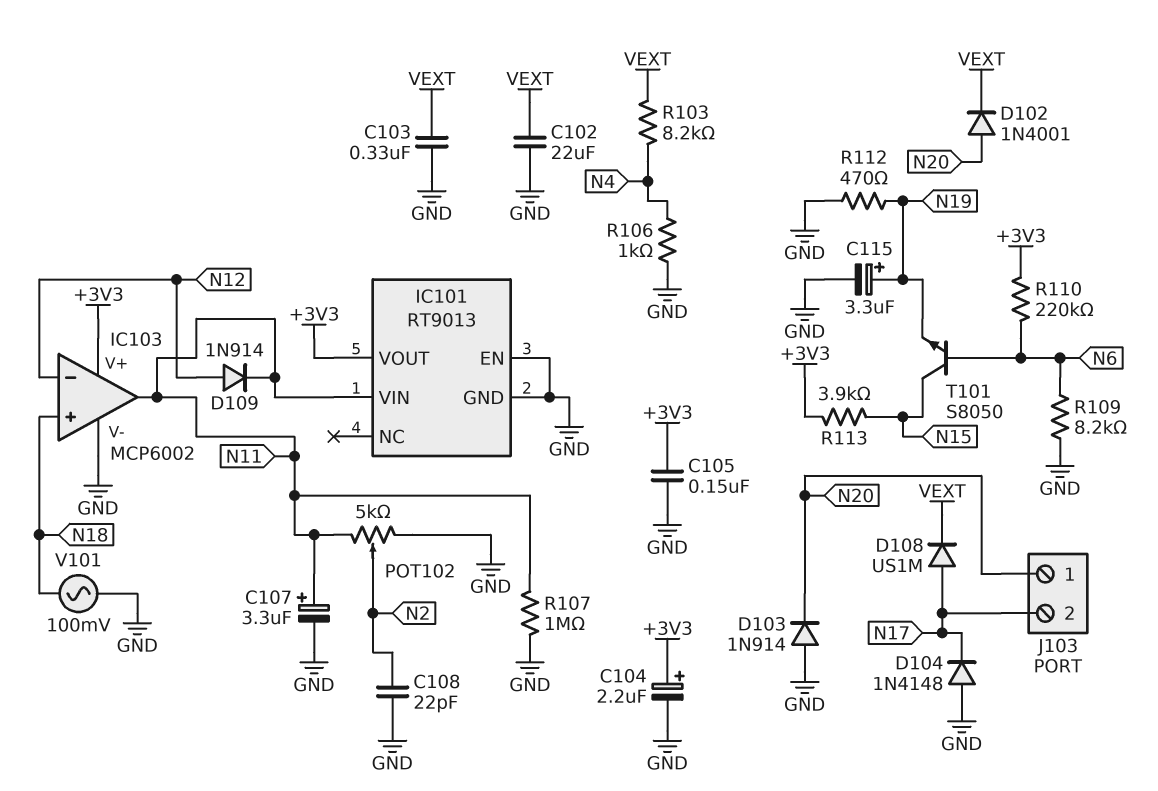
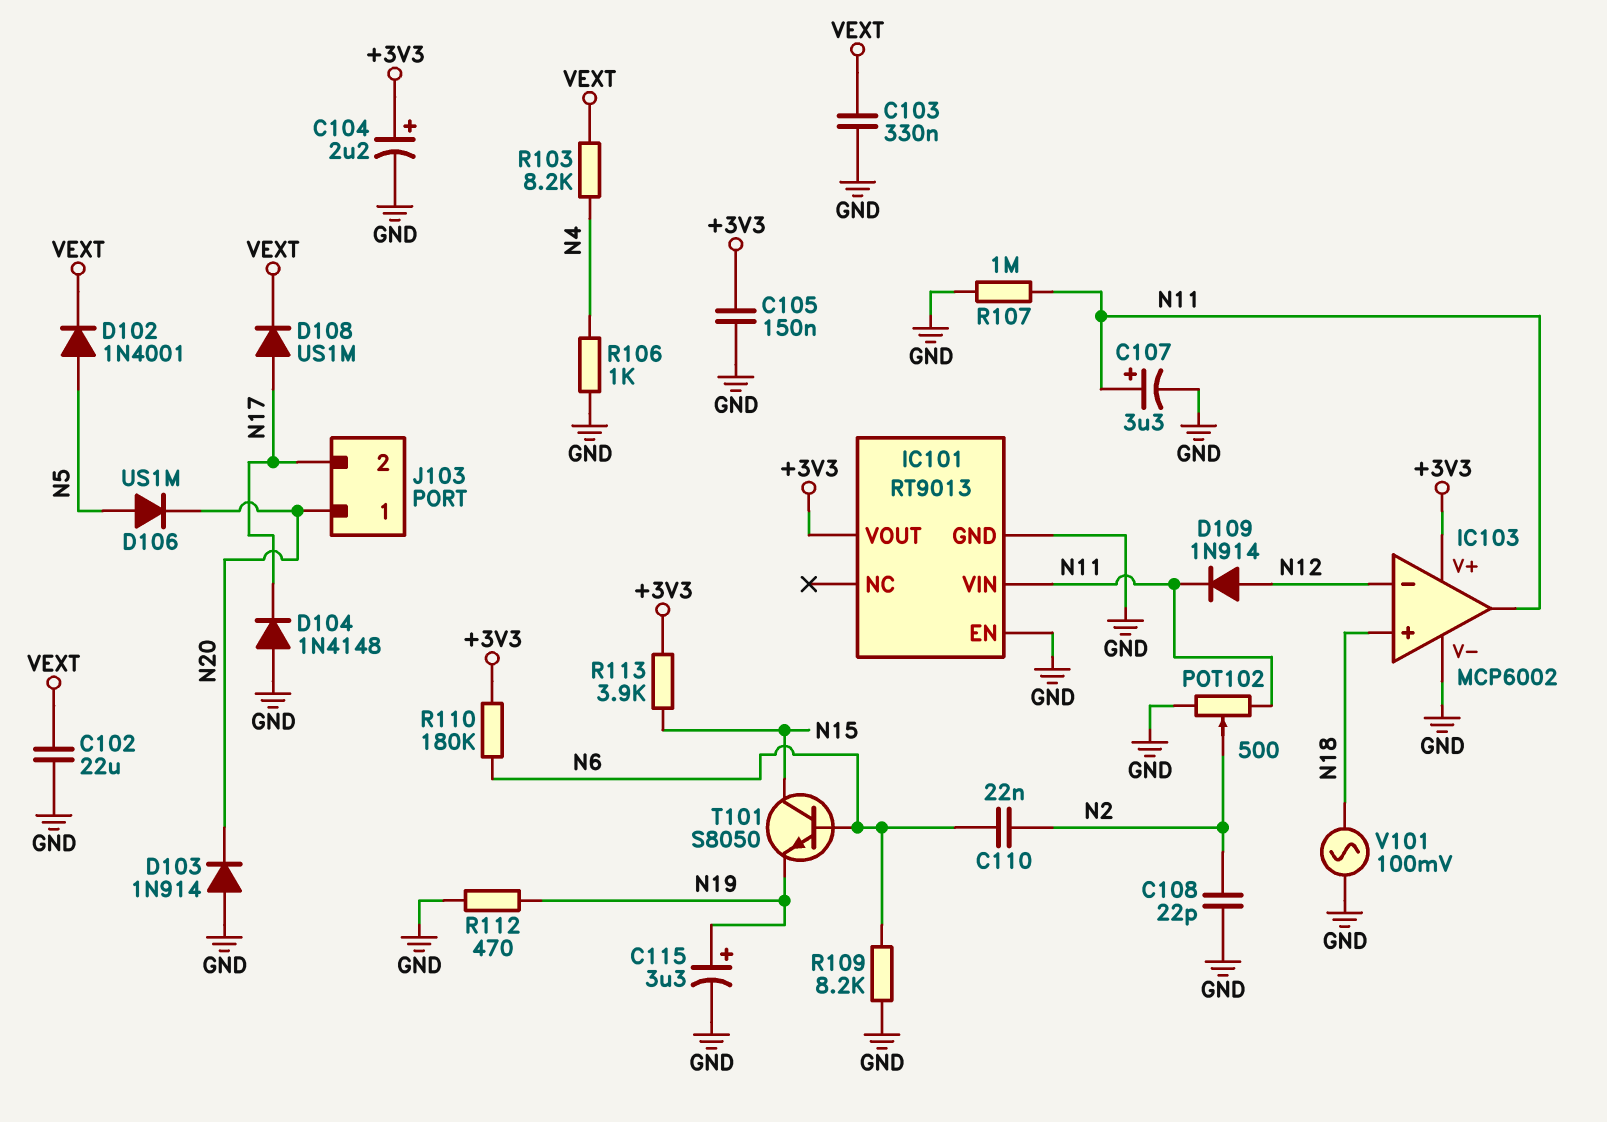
C110: none -> 22nF (N2, N6)
D102: diode 1N4001 (A N20, K VEXT) -> diode 1N4001 (A N5, K VEXT)
D106: none -> diode US1M (A N5, K N20)
POT102: 5k (GND, N11, wiper N2) -> 500 (GND, N11, wiper N2)
R110: 220k (+3V3, N6) -> 180k (+3V3, N6)

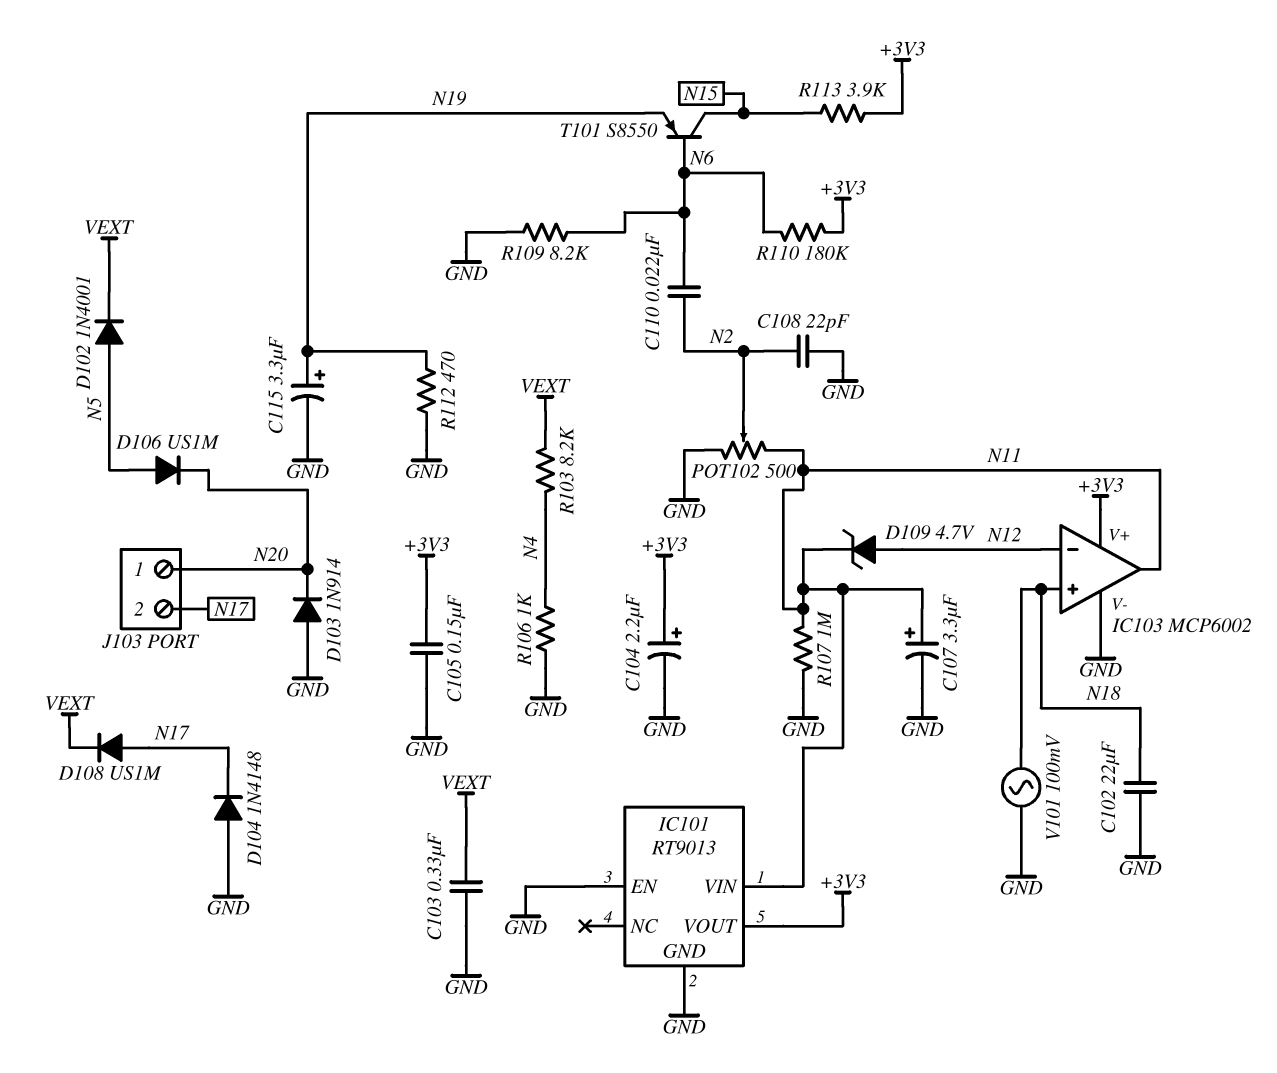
C102: 22uF (GND, VEXT) -> 22uF (GND, N18)
D109: diode 1N914 (A N12, K N11) -> zener 4.7V (A N12, K N11)
T101: NPN S8050 (B N6, C N15, E N19) -> PNP S8550 (B N6, C N15, E N19)

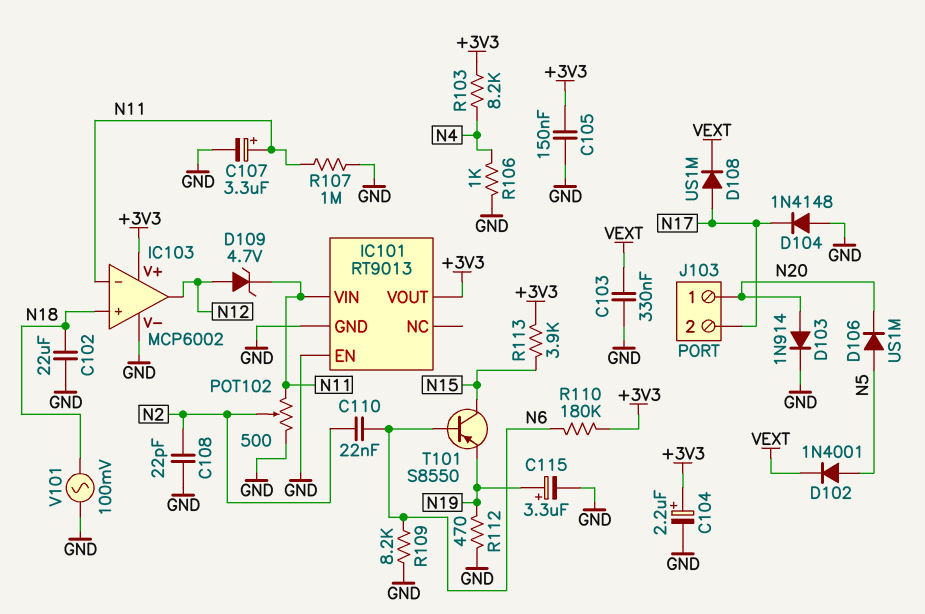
D103: diode 1N914 (A GND, K N20) -> diode 1N914 (A N20, K GND)
IC103 pin in-: N12 -> N11
IC103 pin out: N11 -> N12
R103: 8.2k (N4, VEXT) -> 8.2k (+3V3, N4)

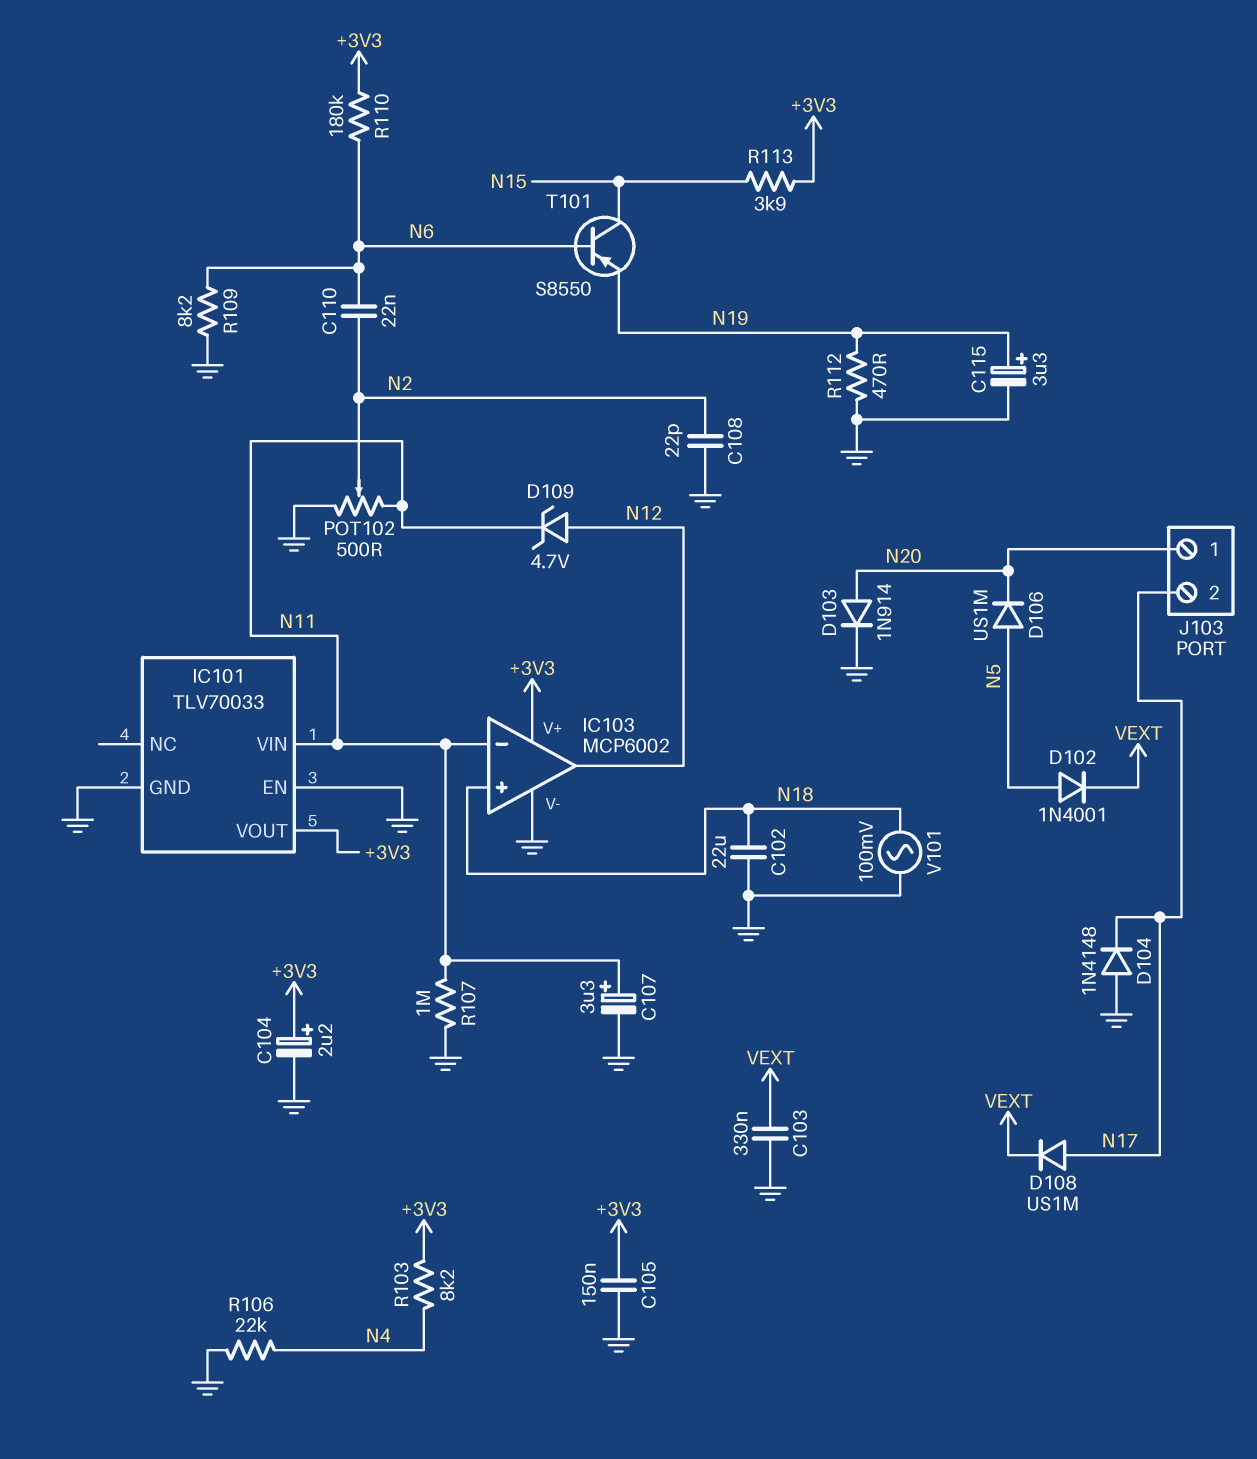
IC101: RT9013 -> TLV70033
R106: 1k (GND, N4) -> 22k (GND, N4)

